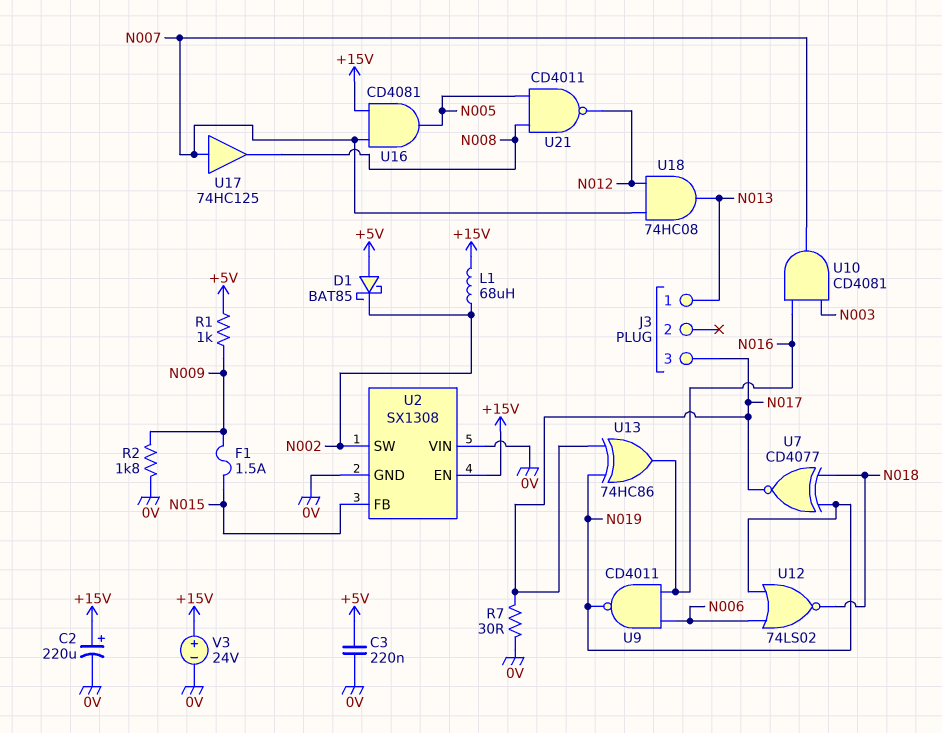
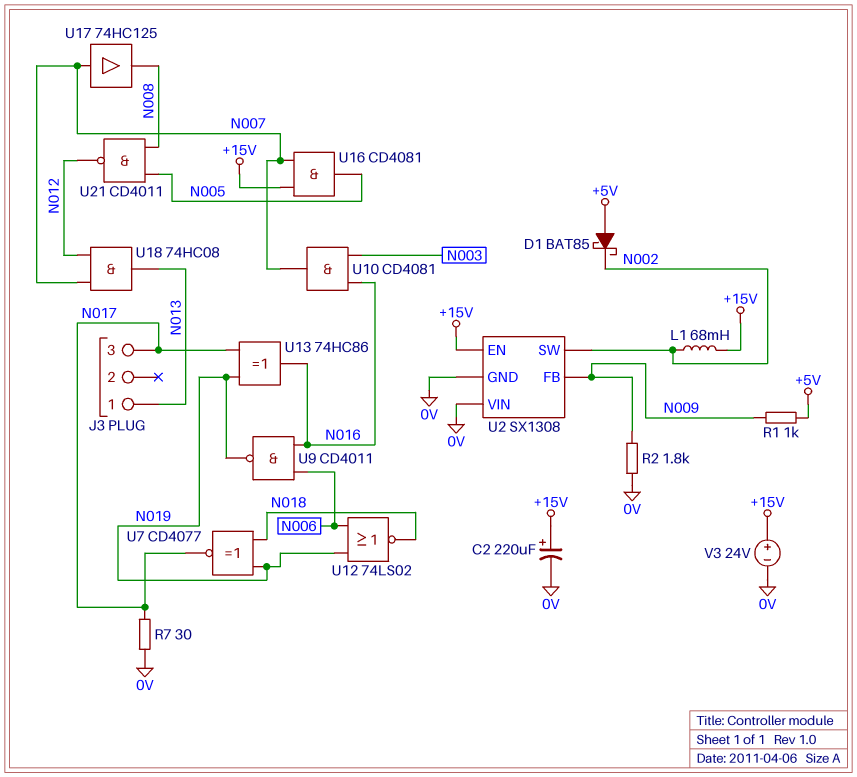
C3: 220nF (+5V, 0V) -> none
F1: 1.5A (N009, N015) -> none
L1: 68uH (+15V, N002) -> 68mH (+15V, N002)
U2 pin FB: N015 -> N009

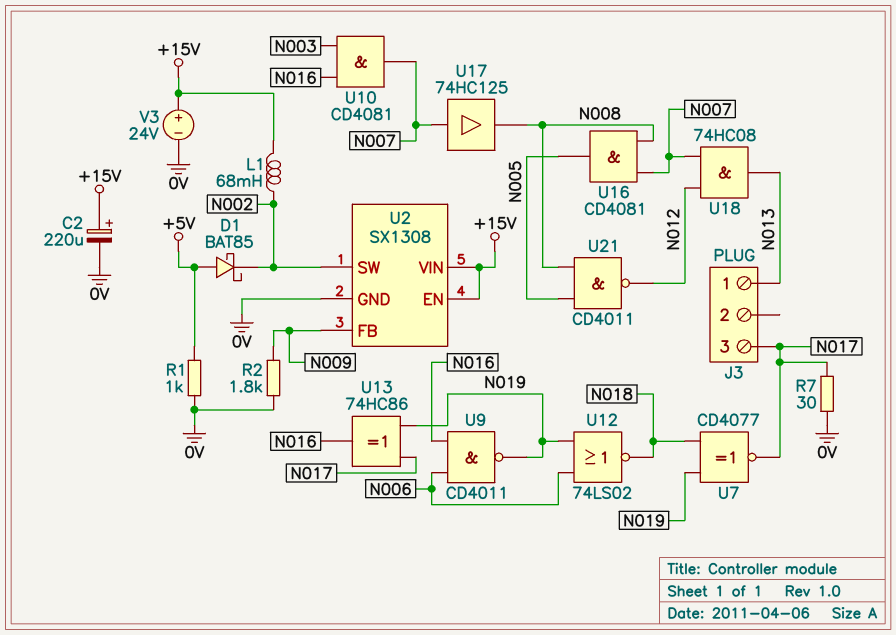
R1: 1k (+5V, N009) -> 1k (+5V, 0V)
U2 pin VIN: 0V -> +15V
U16: AND CD4081 (in +15V, in N007, out N005) -> AND CD4081 (in N007, in N008, out N005)

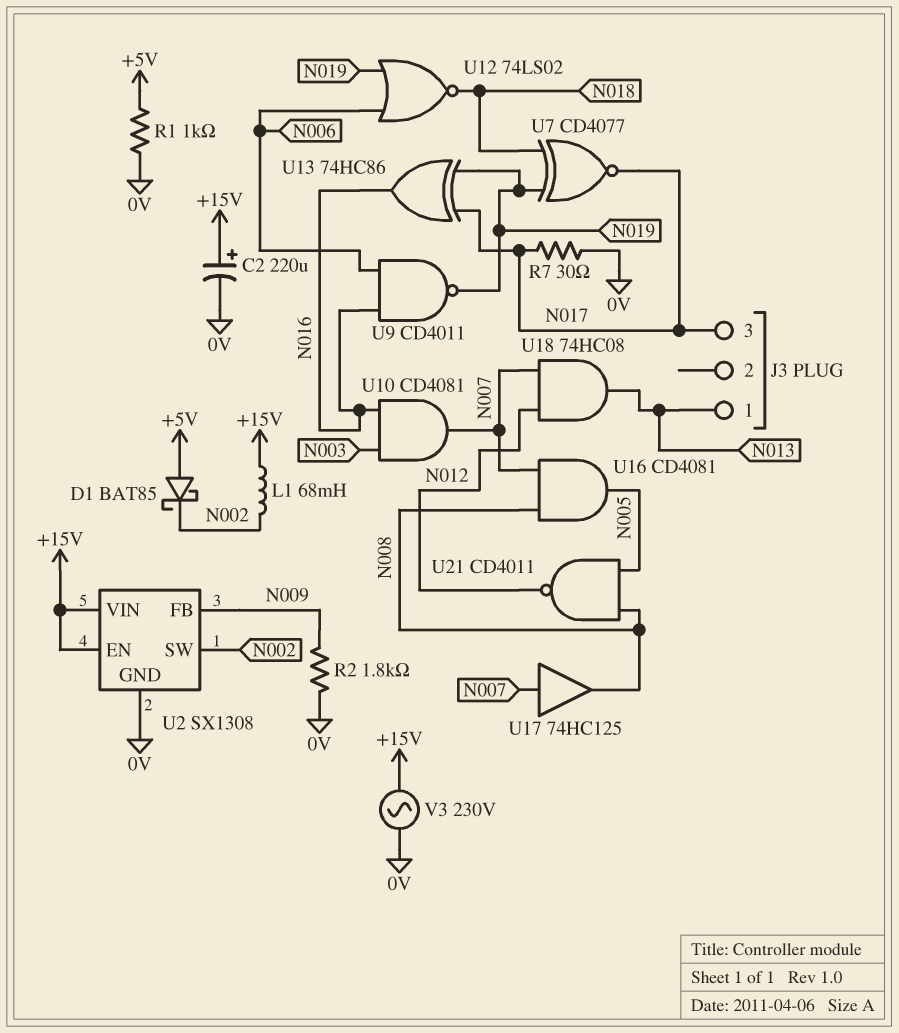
V3: 24V (plus +15V, minus 0V) -> AC 230V (+15V, 0V)

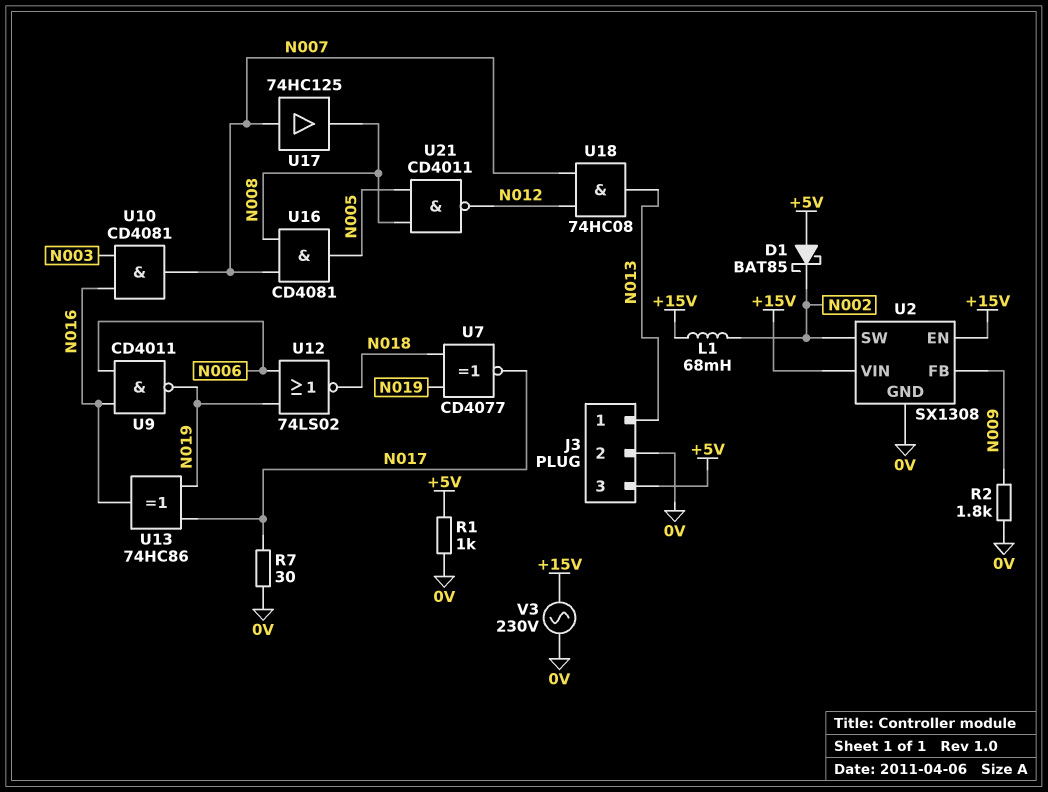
C2: 220uF (plus +15V, minus 0V) -> none
J3 pin 2: none -> 0V
J3 pin 3: N017 -> +5V

